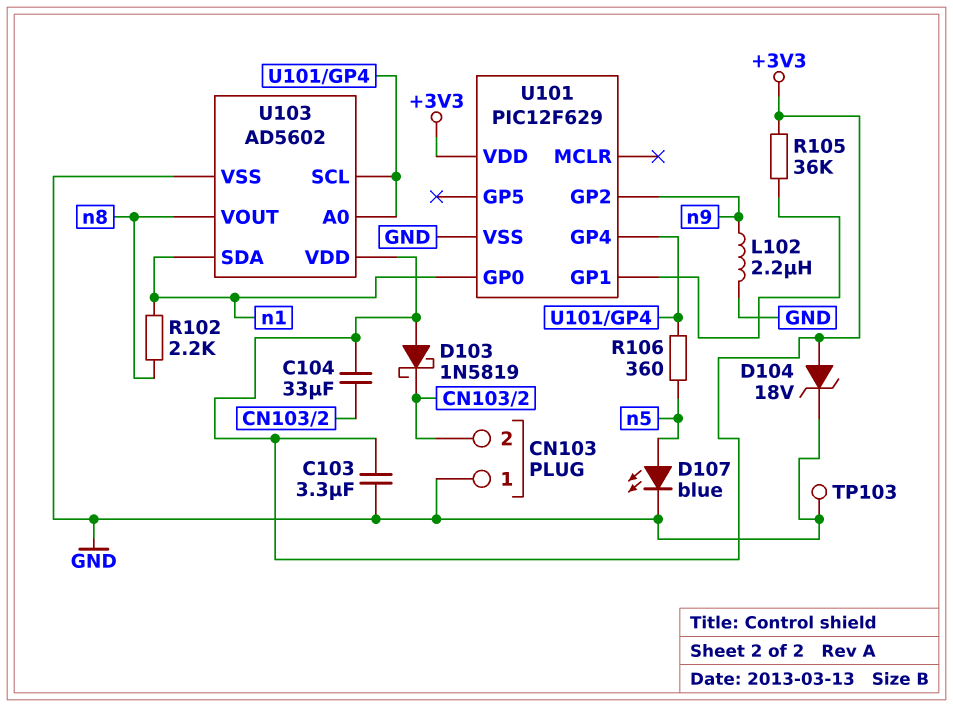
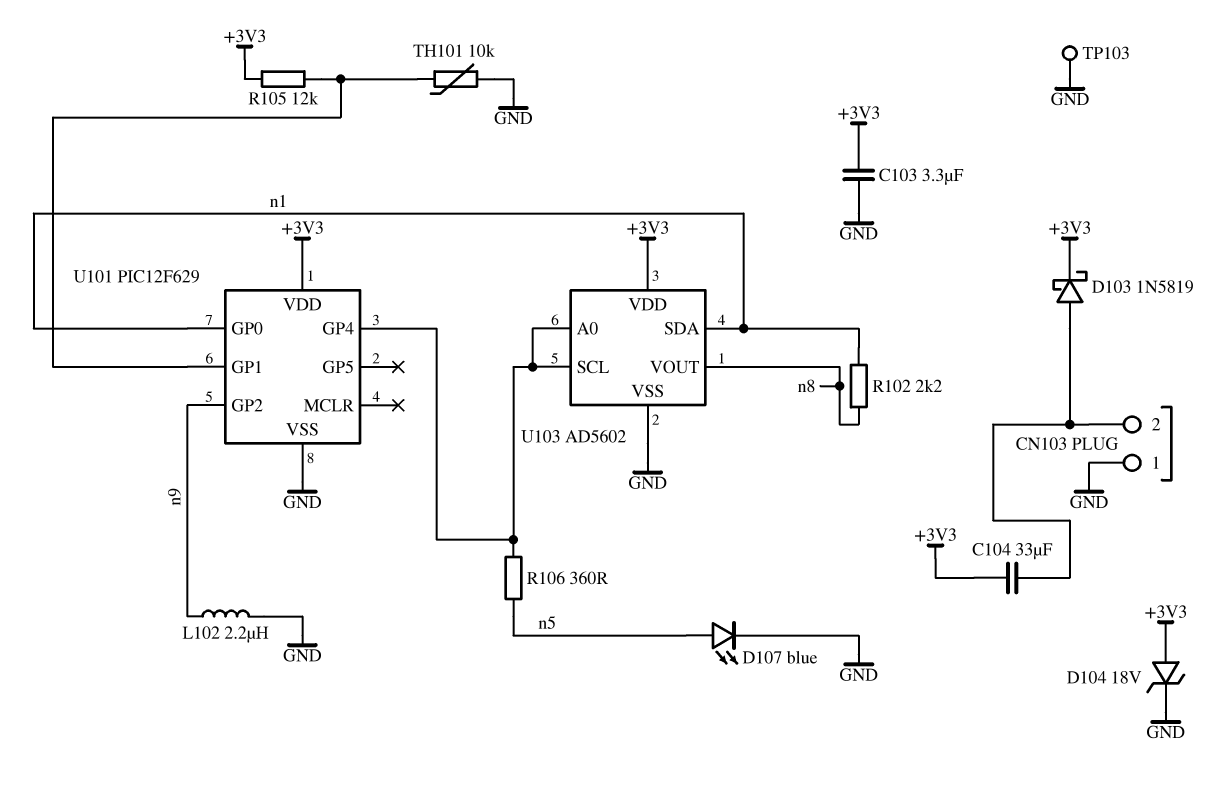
D103: schottky 1N5819 (A +3V3, K CN103/2) -> schottky 1N5819 (A CN103/2, K +3V3)
R105: 36k (+3V3, U101/GP1) -> 12k (+3V3, U101/GP1)
TH101: none -> 10k (GND, U101/GP1)

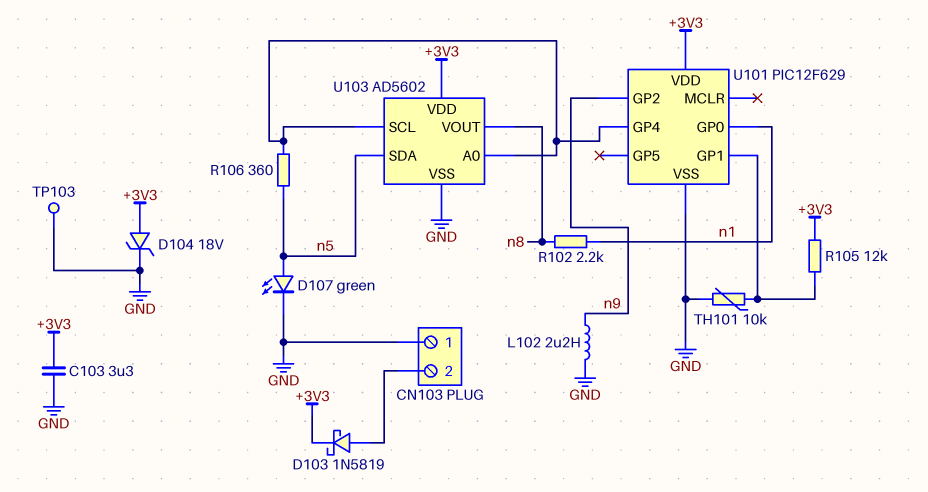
C104: 33uF (+3V3, CN103/2) -> none
D107: LED blue (A n5, K GND) -> LED green (A n5, K GND)
U103 pin SDA: n1 -> n5

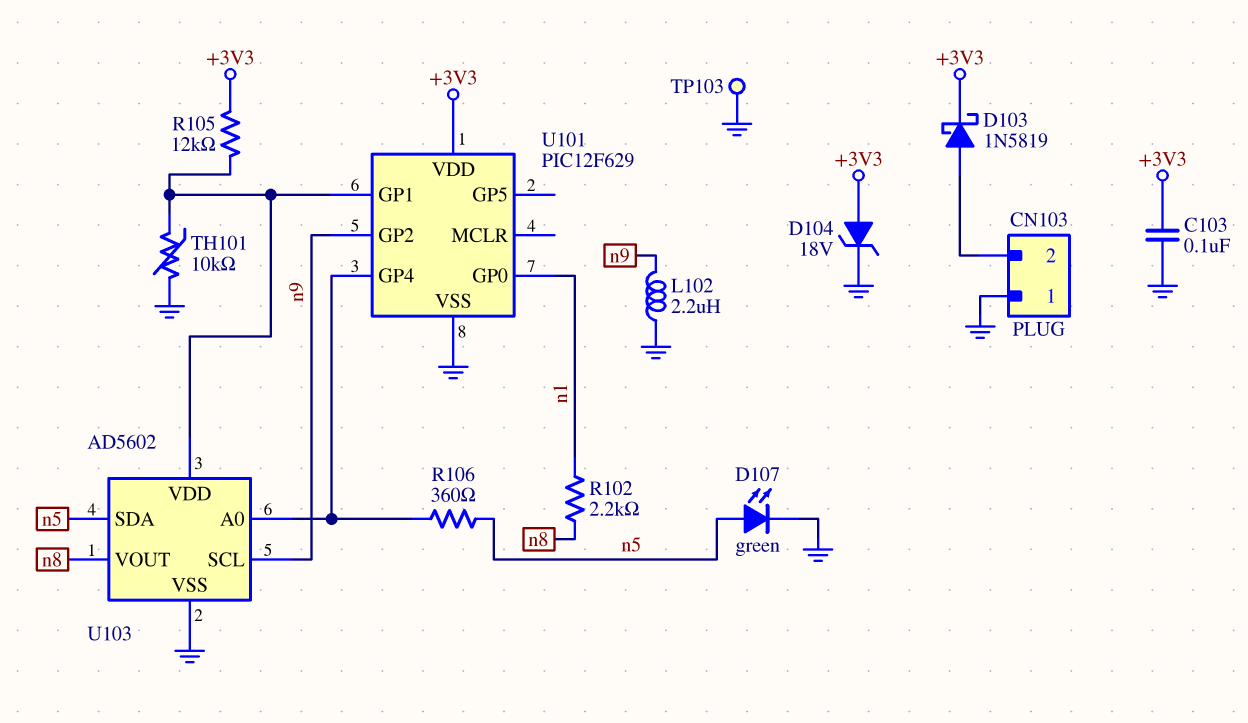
C103: 3.3uF (+3V3, GND) -> 100nF (+3V3, GND)
U103 pin SCL: U101/GP4 -> n9
U103 pin VDD: +3V3 -> U101/GP1

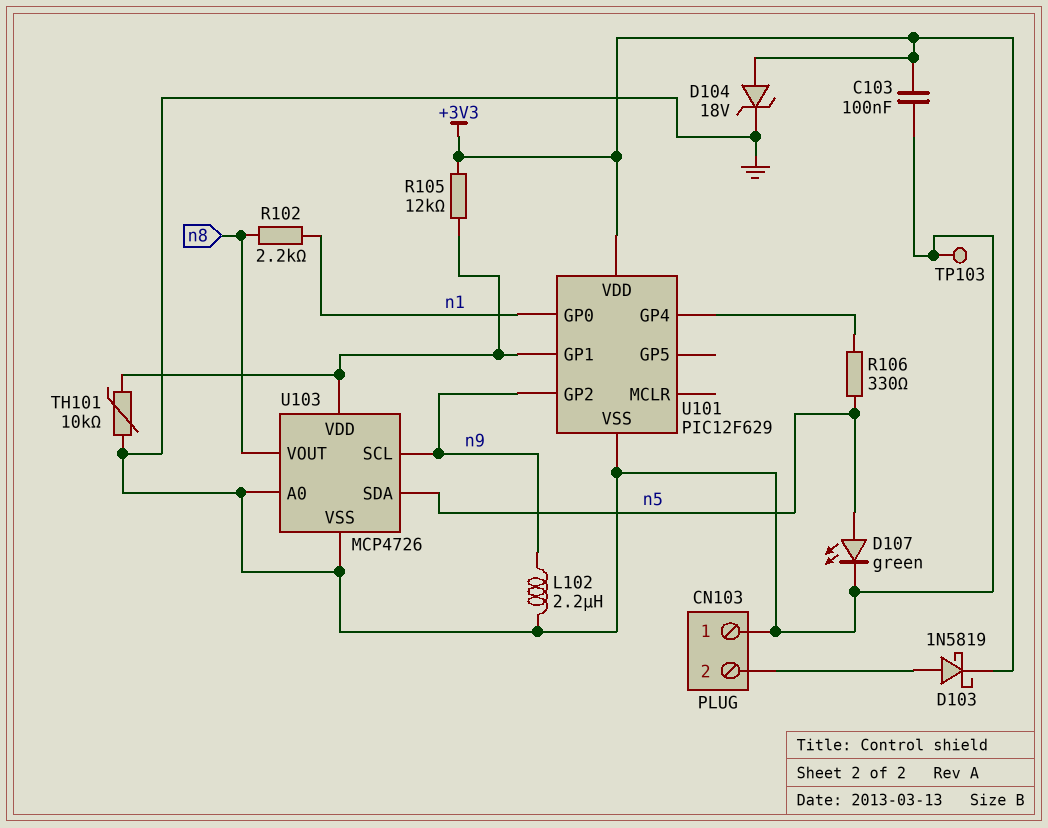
R106: 360 (U101/GP4, n5) -> 330 (U101/GP4, n5)
U103: AD5602 -> MCP4726
U103 pin A0: U101/GP4 -> GND

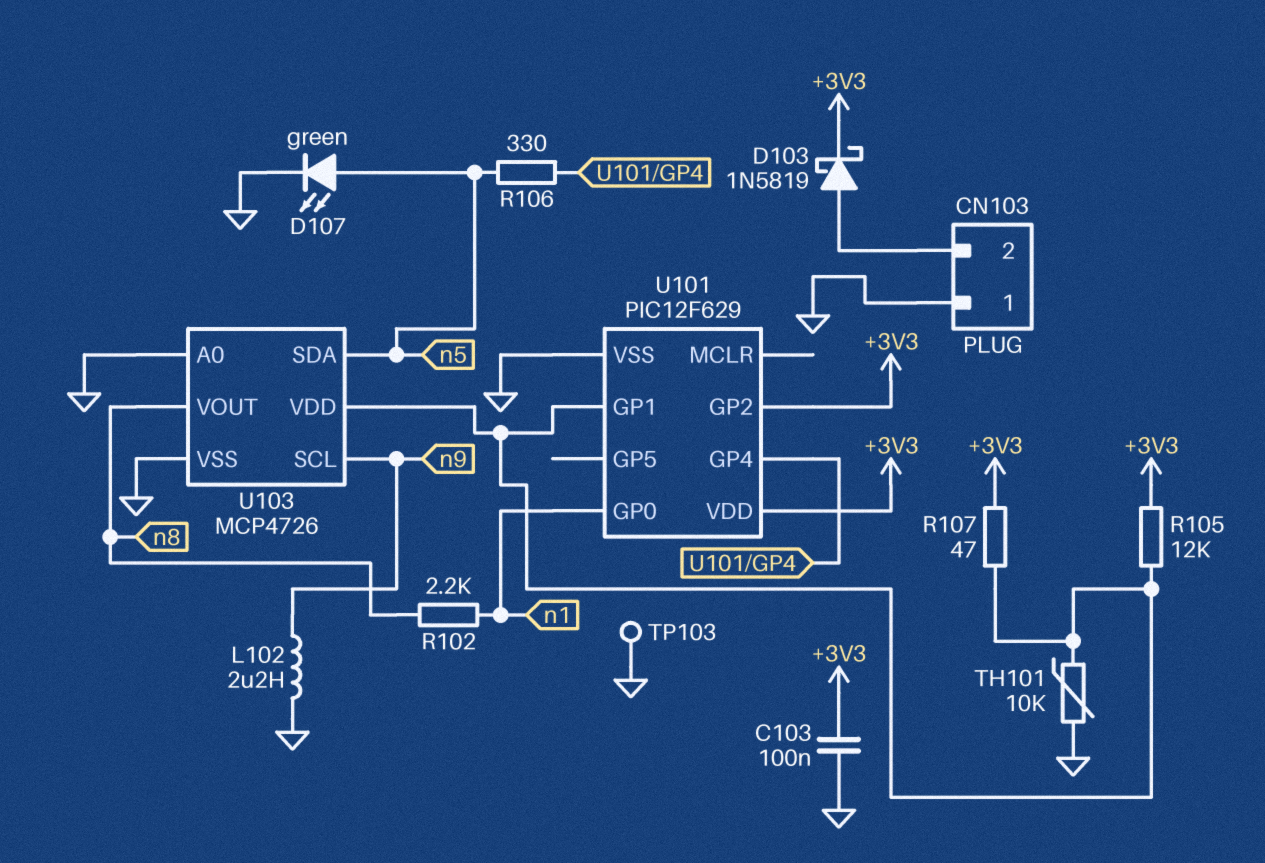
D104: zener 18V (A +3V3, K GND) -> none
R107: none -> 47 (+3V3, U101/GP1)
U101 pin GP2: n9 -> +3V3

